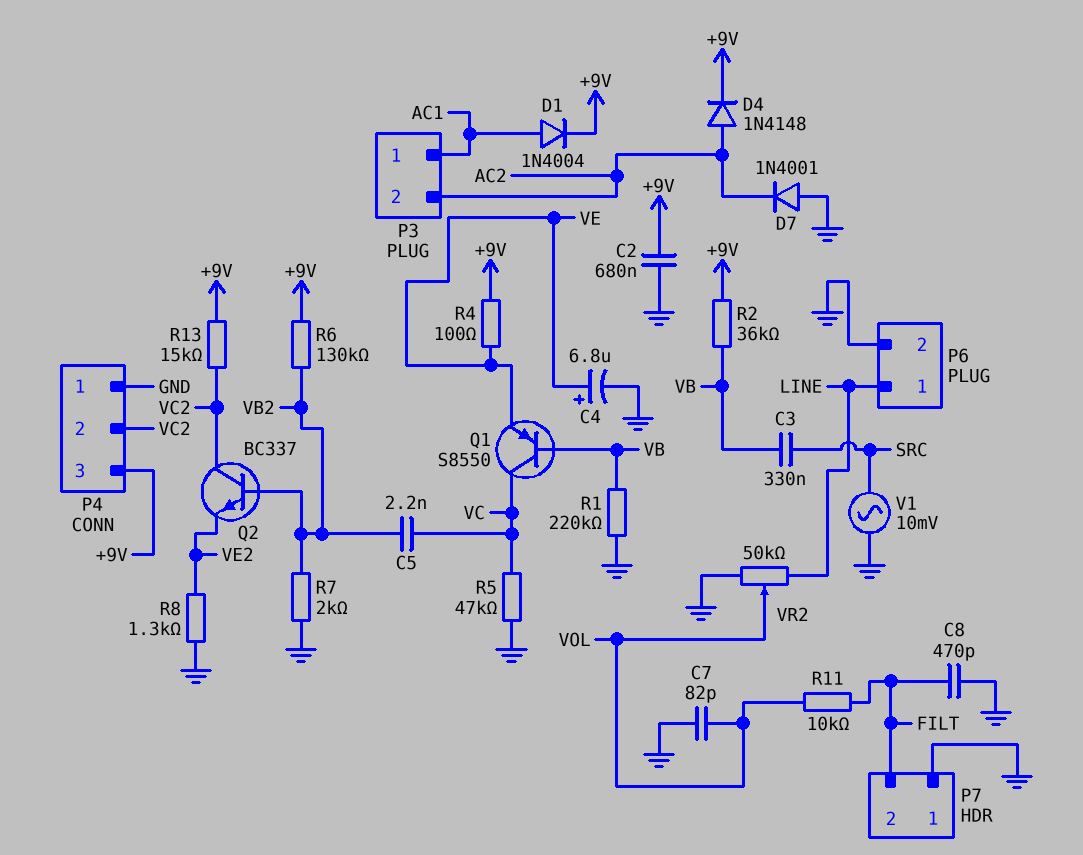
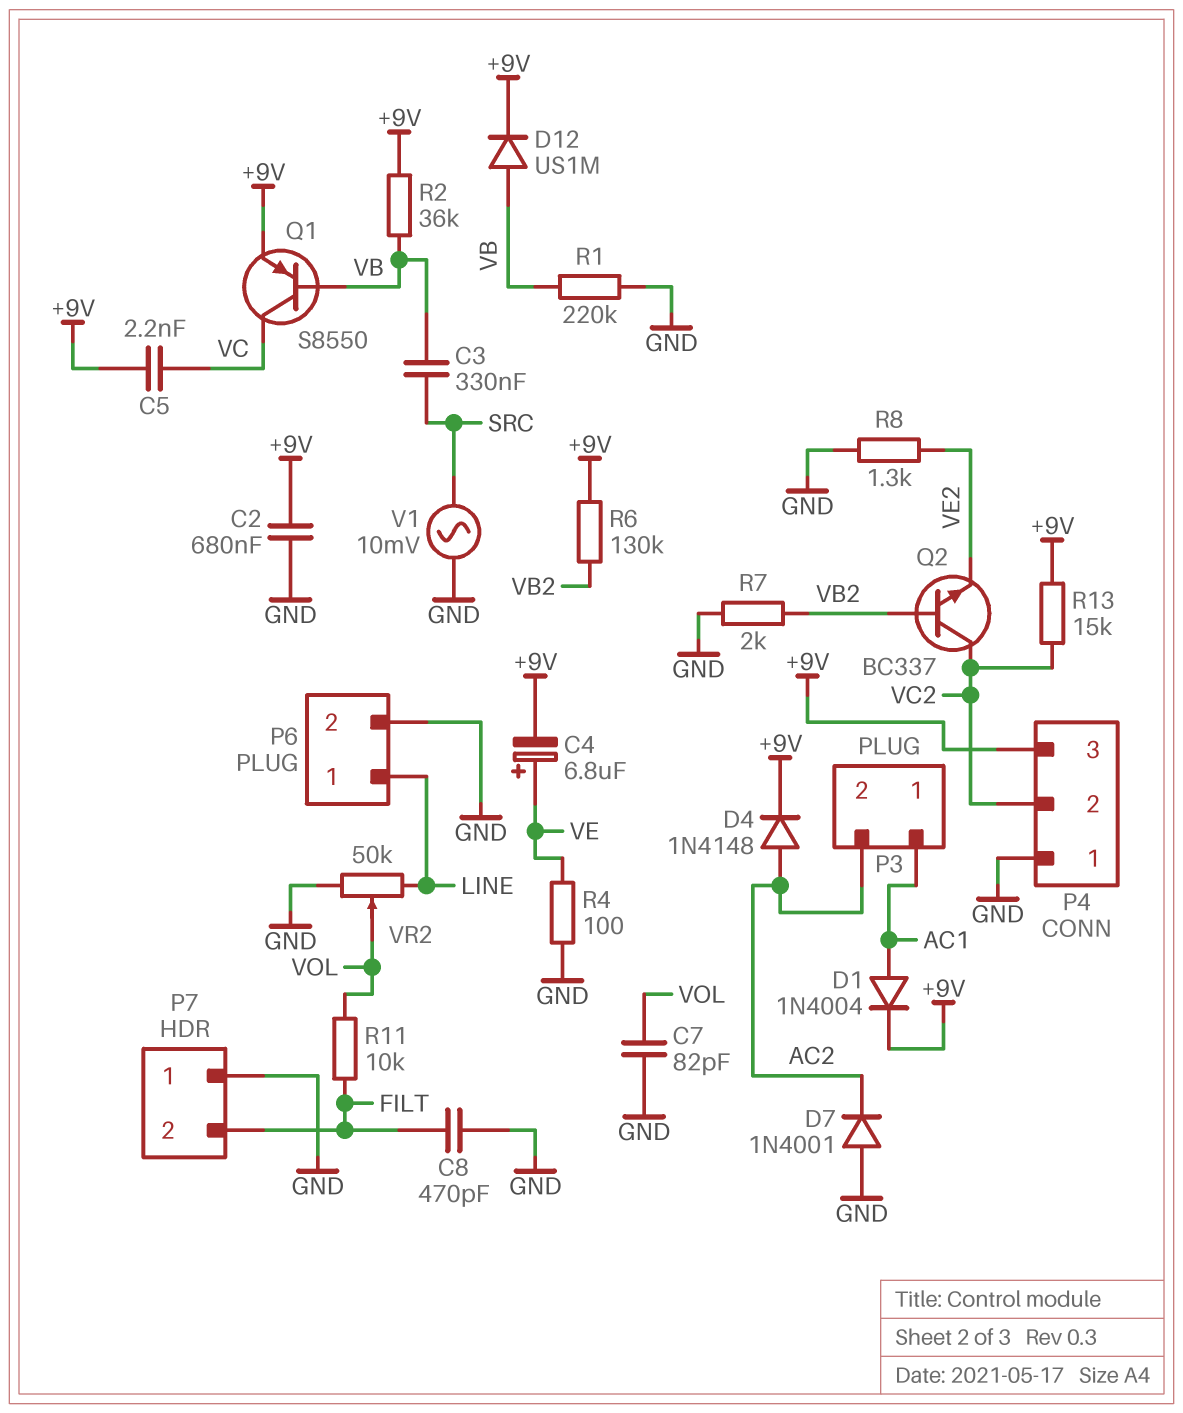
C4: 6.8uF (plus VE, minus GND) -> 6.8uF (plus VE, minus +9V)
C5: 2.2nF (VB2, VC) -> 2.2nF (+9V, VC)
D12: none -> diode US1M (A VB, K +9V)
Q1: PNP S8550 (B VB, C VC, E VE) -> PNP S8550 (B VB, C VC, E +9V)
R4: 100 (+9V, VE) -> 100 (GND, VE)
R5: 47k (GND, VC) -> none

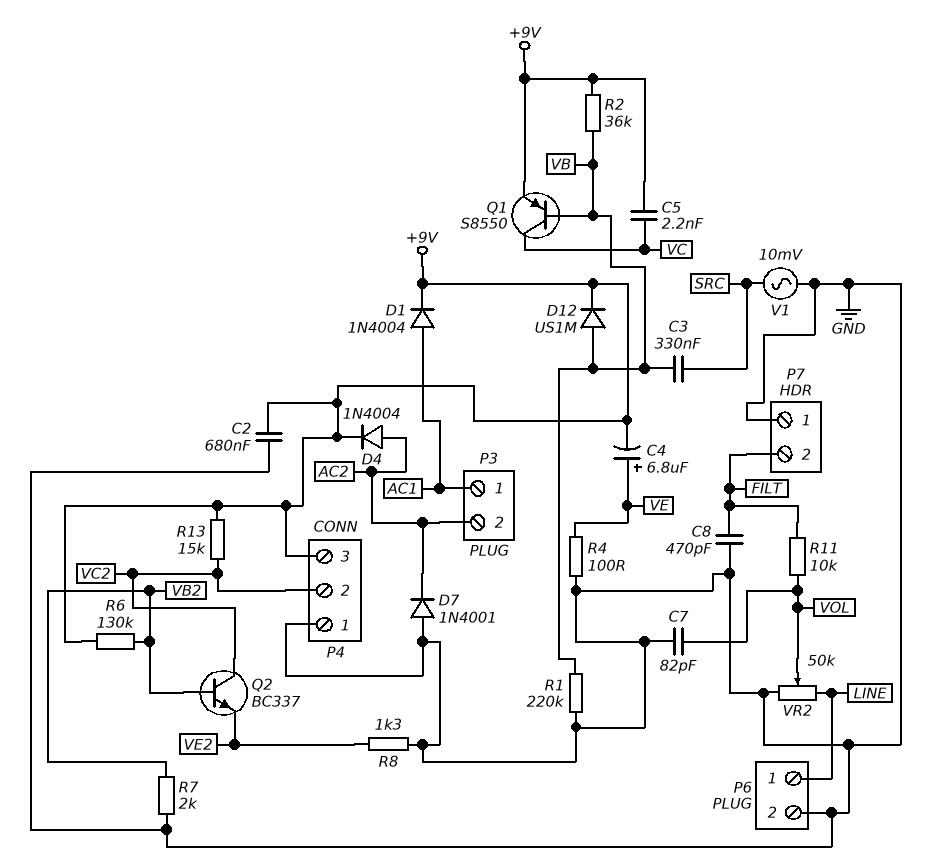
D4: diode 1N4148 (A AC2, K +9V) -> diode 1N4004 (A AC2, K +9V)

